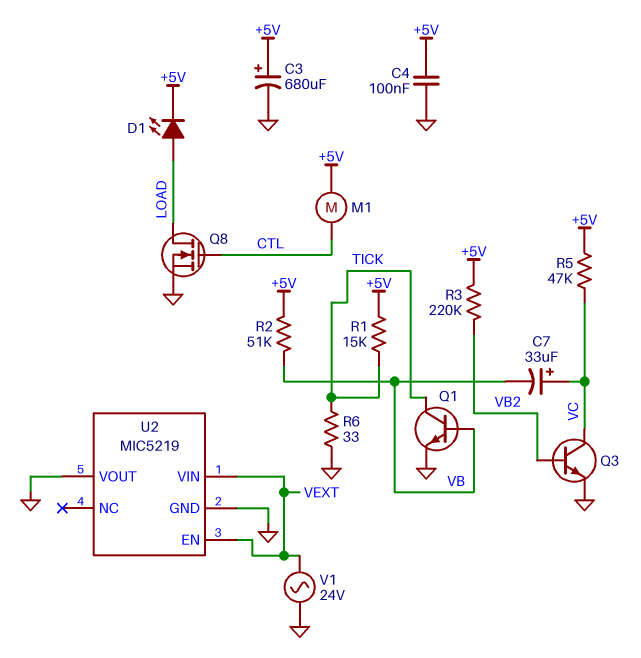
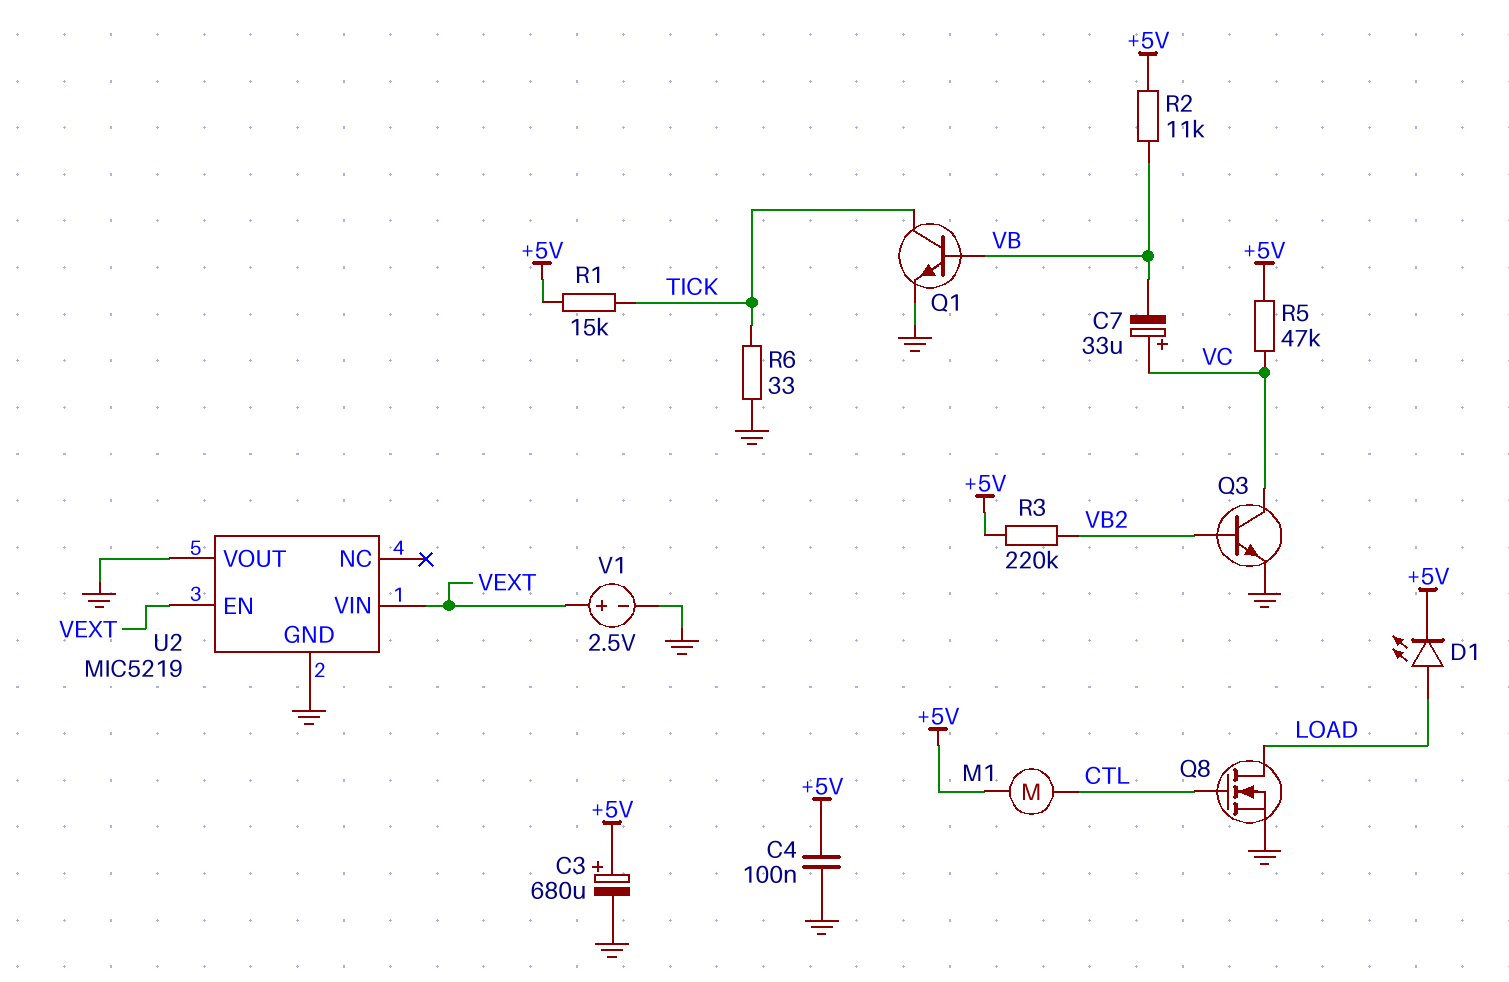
R2: 51k (+5V, VB) -> 11k (+5V, VB)
V1: AC 24V (GND, VEXT) -> 2.5V (plus VEXT, minus GND)

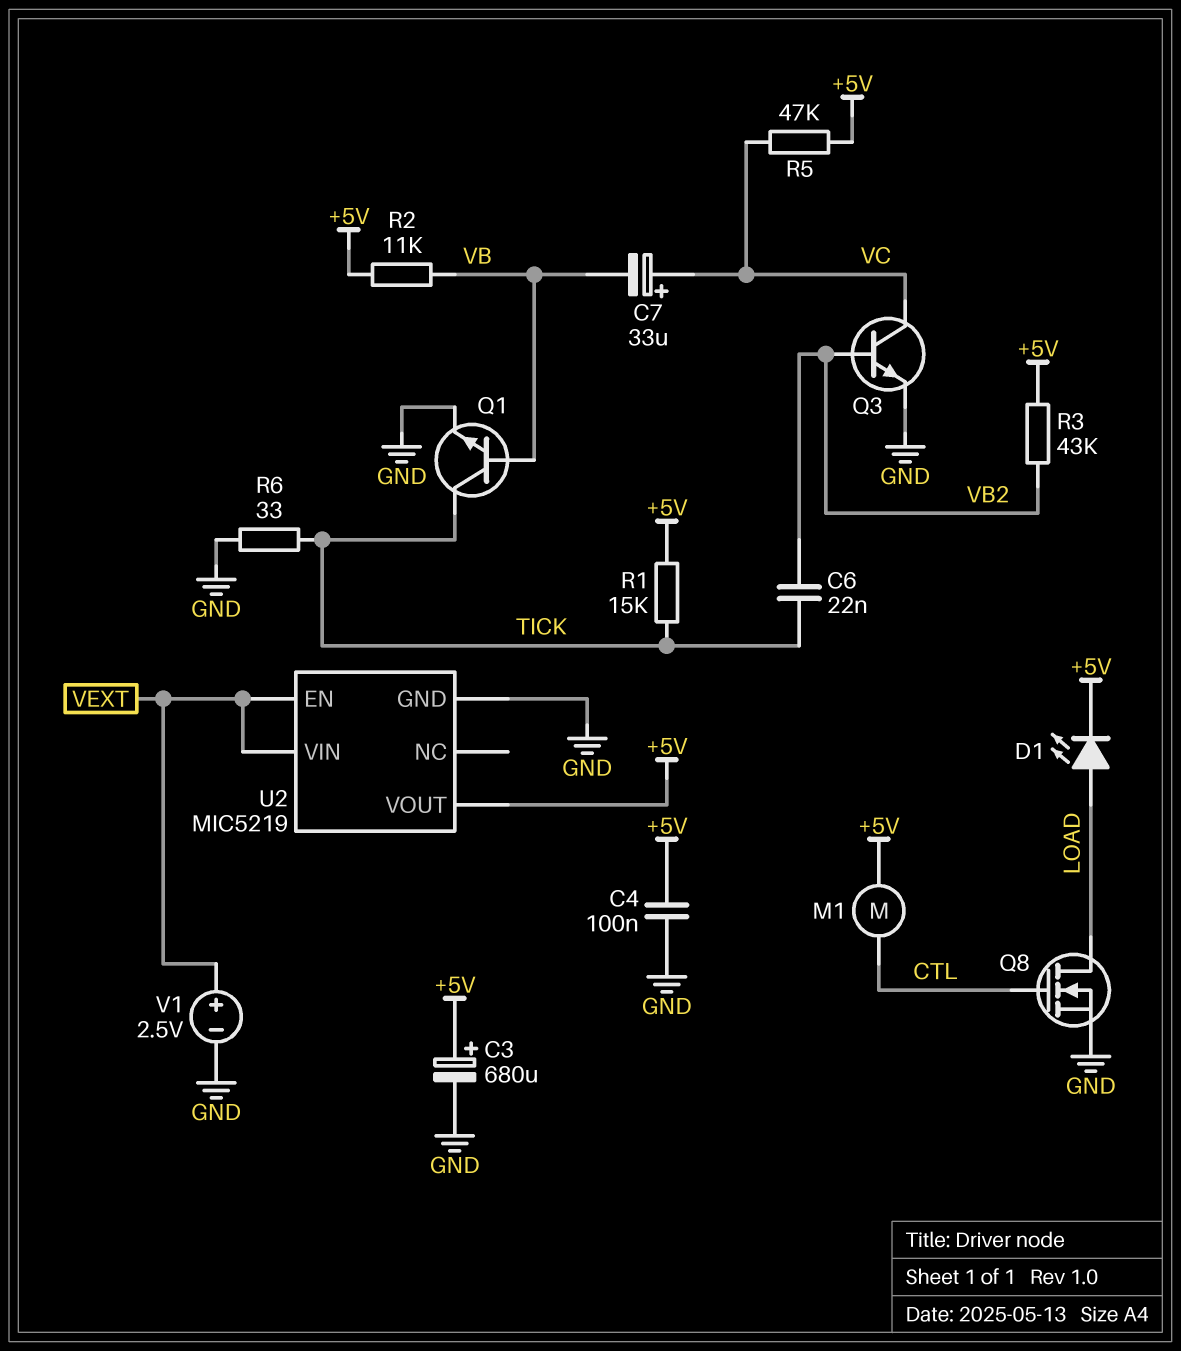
C6: none -> 22nF (TICK, VB2)
R3: 220k (+5V, VB2) -> 43k (+5V, VB2)
U2 pin VOUT: GND -> +5V

